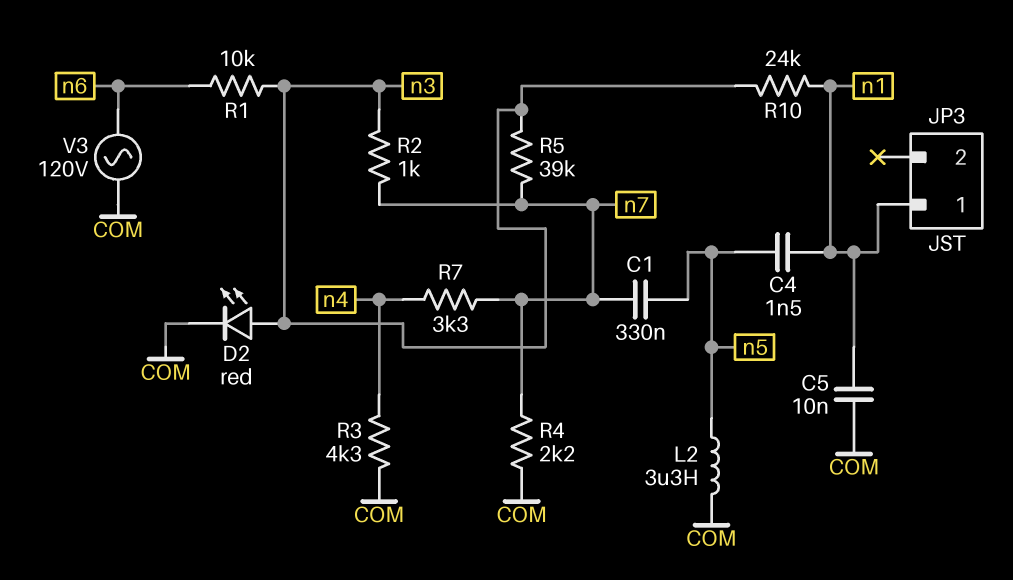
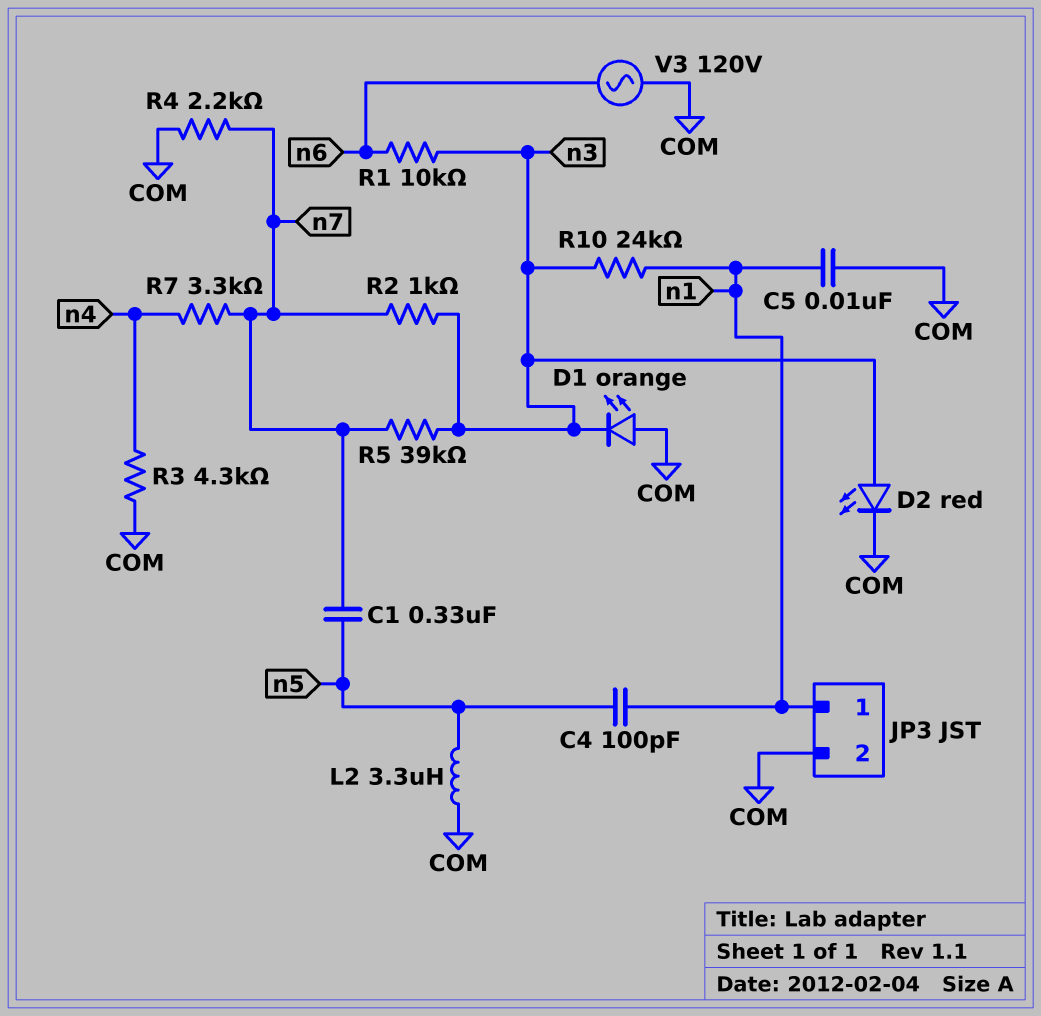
C4: 1.5nF (n1, n5) -> 100pF (n1, n5)
D1: none -> LED orange (A COM, K n3)
JP3 pin 2: none -> COM

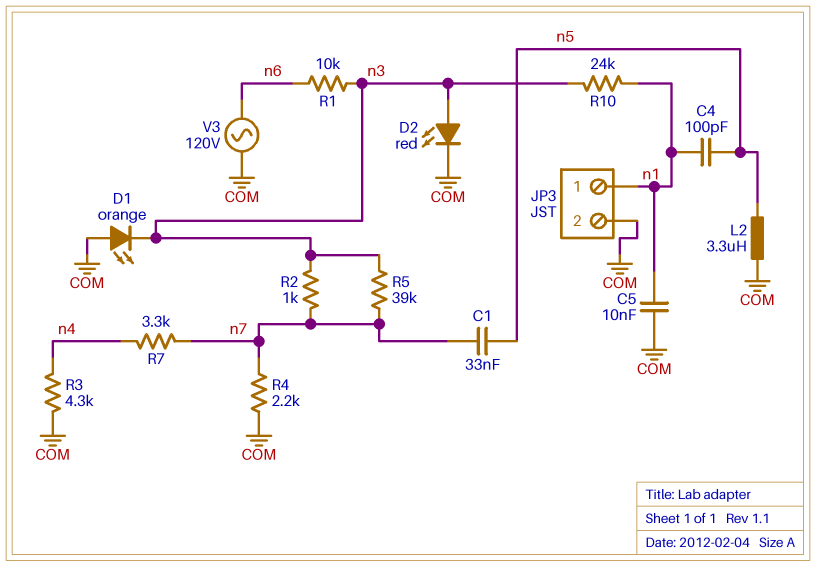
C1: 330nF (n5, n7) -> 33nF (n5, n7)

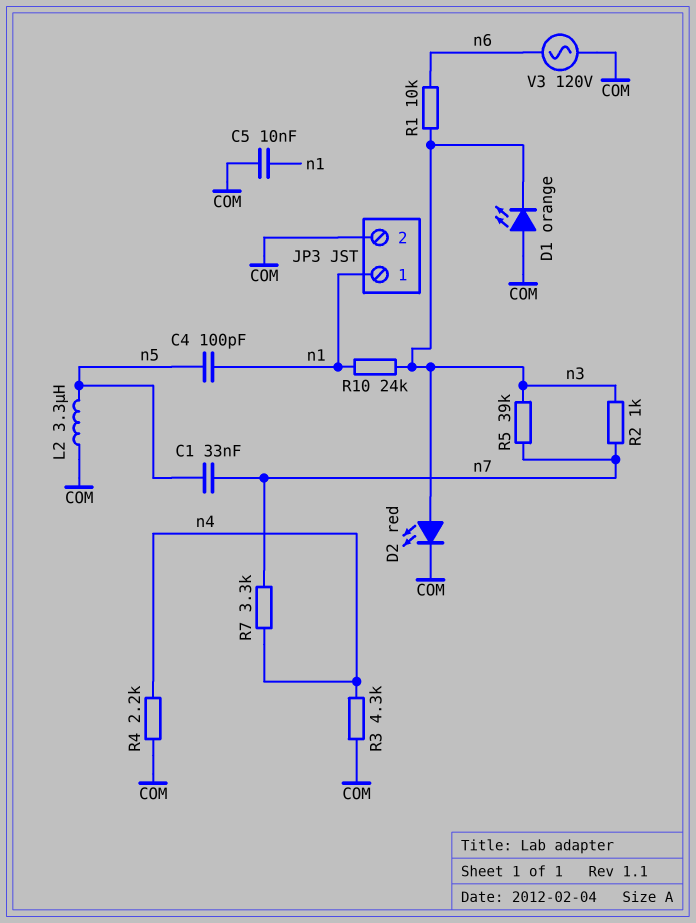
R4: 2.2k (COM, n7) -> 2.2k (COM, n4)

